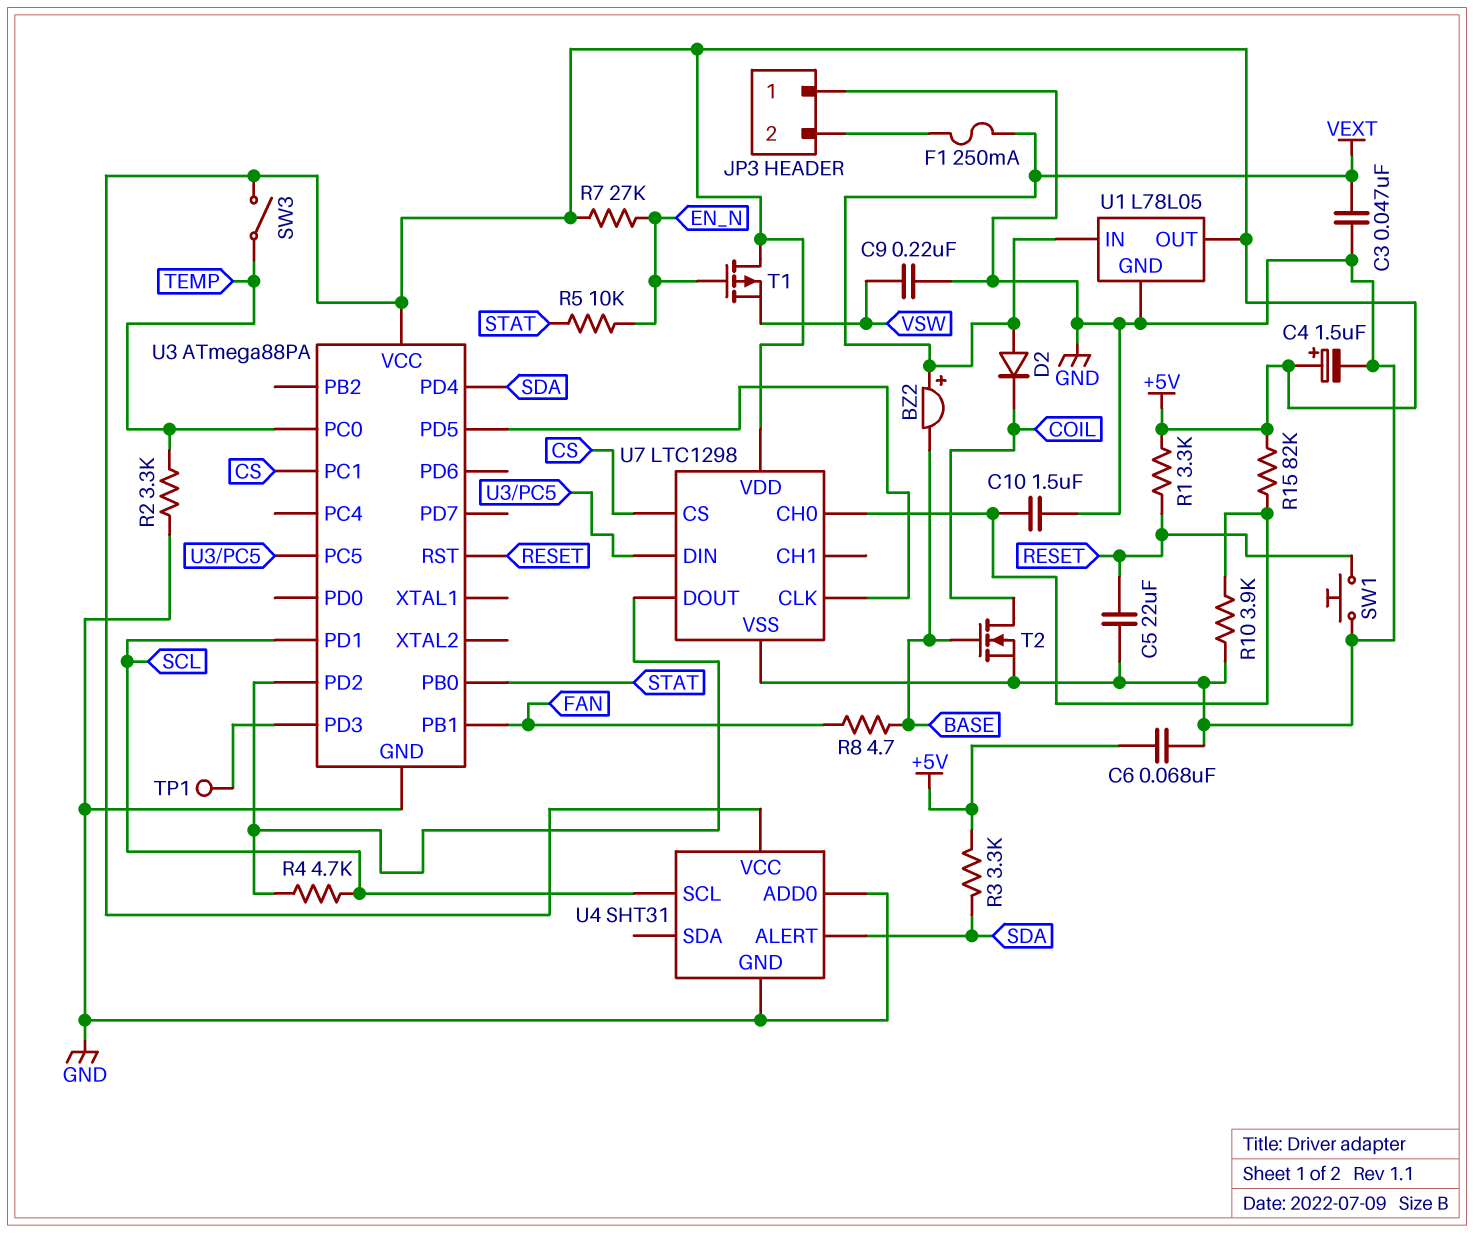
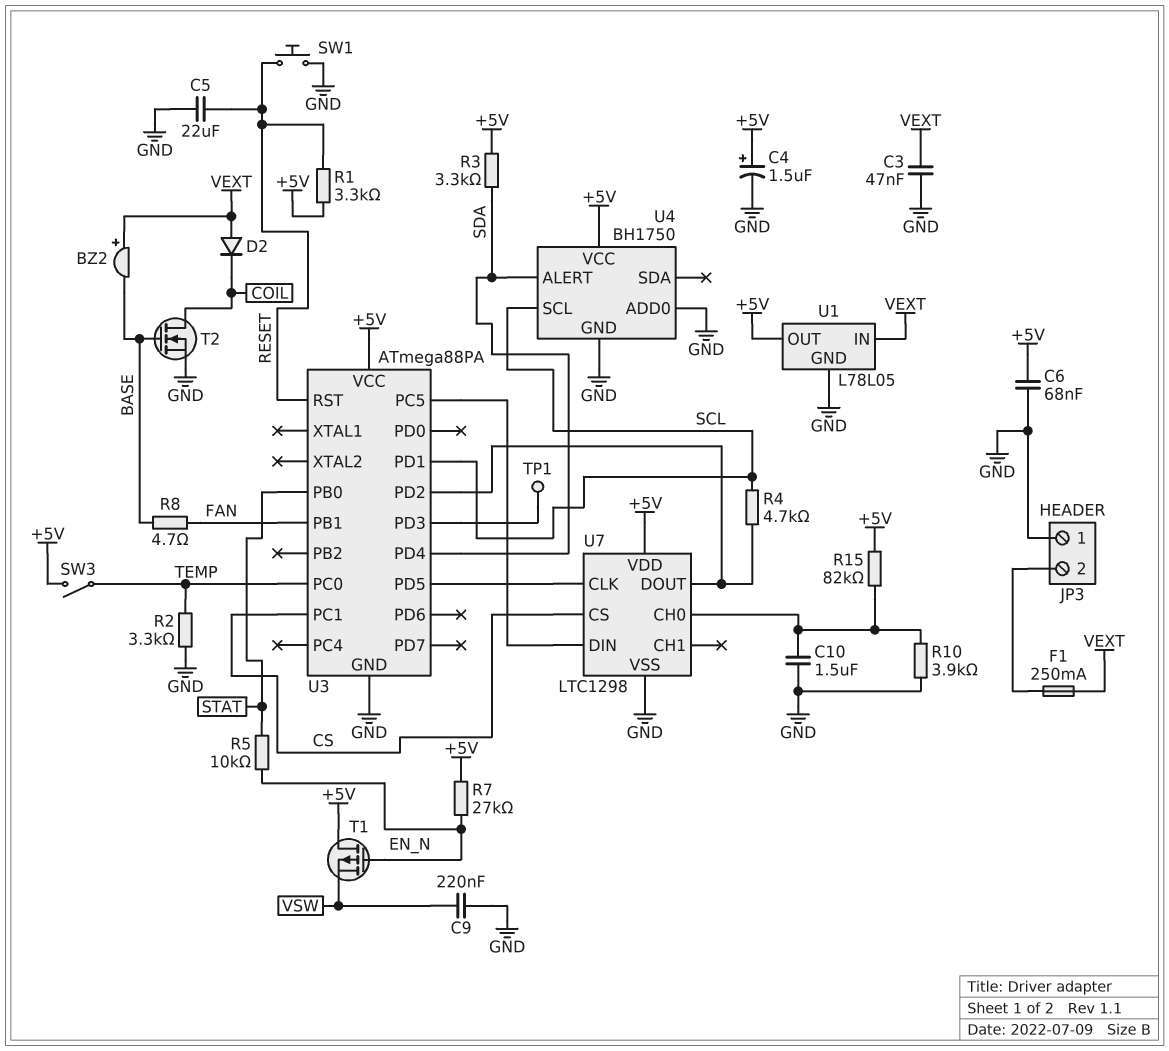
U4: SHT31 -> BH1750

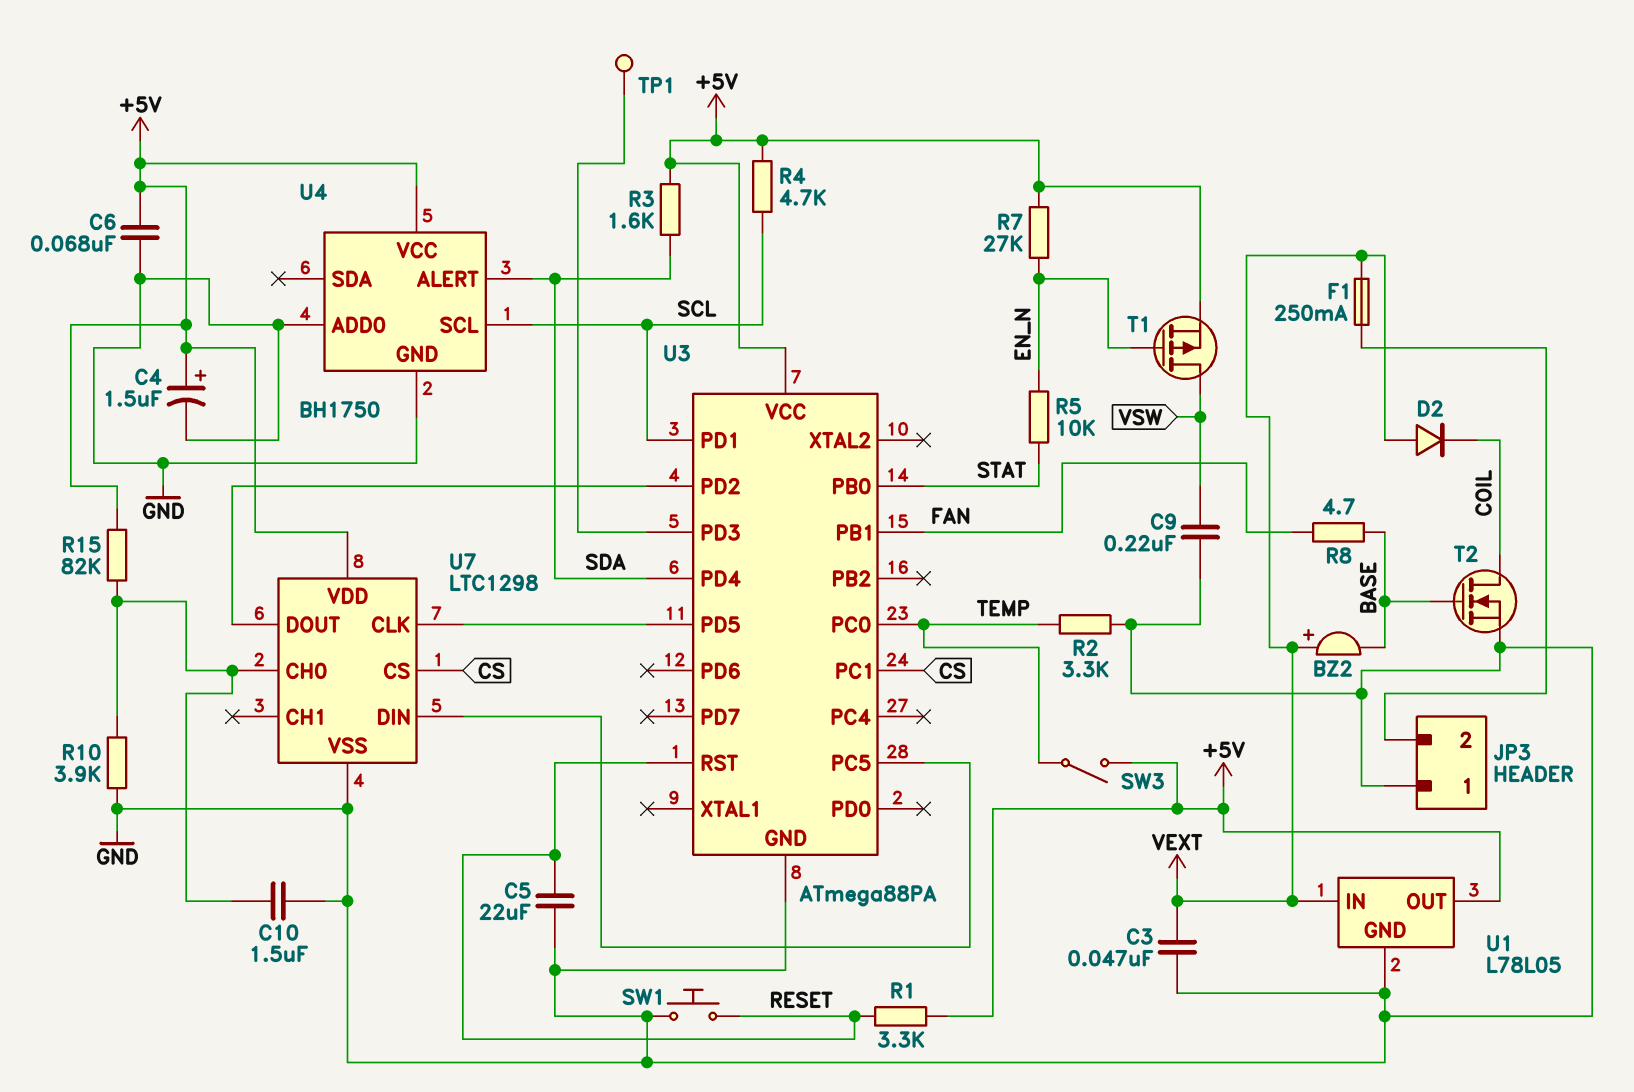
R3: 3.3k (+5V, SDA) -> 1.6k (+5V, SDA)
R4: 4.7k (SCL, U3/PD2) -> 4.7k (+5V, SCL)
T1: PMOS (G EN_N, D +5V, S VSW) -> PMOS (G EN_N, D VSW, S +5V)

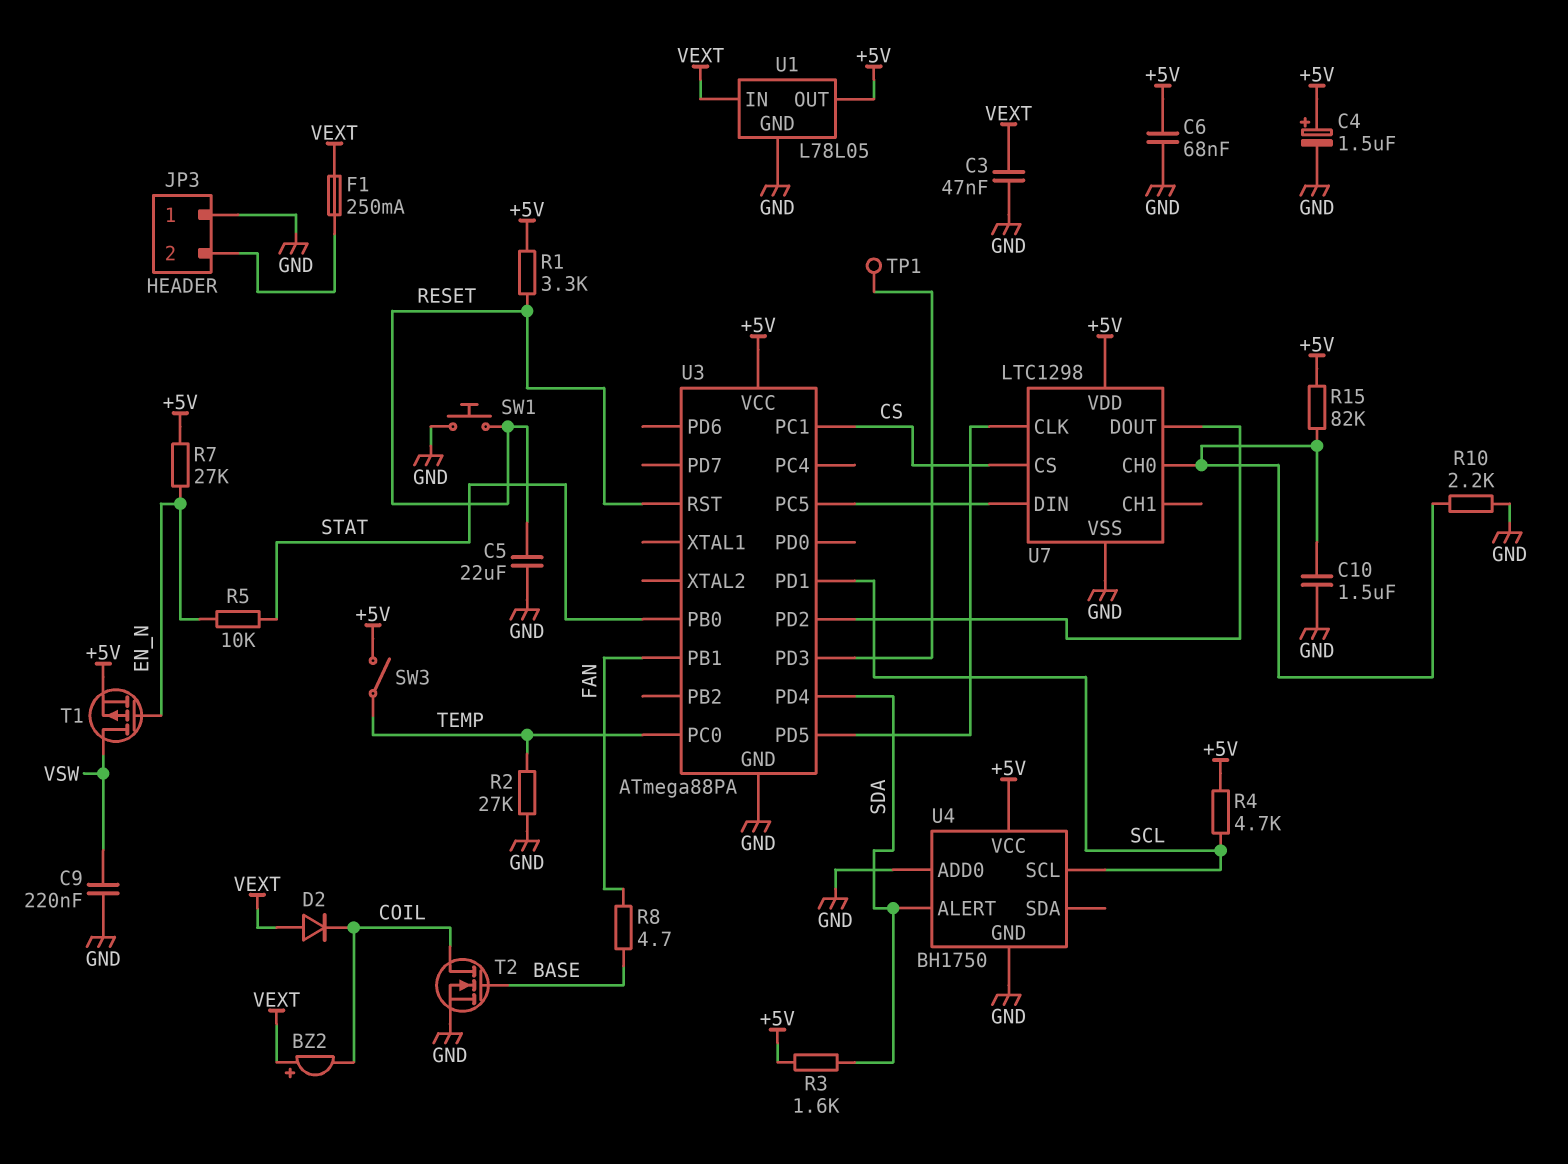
BZ2: buzzer (plus VEXT, minus BASE) -> buzzer (plus VEXT, minus COIL)
R2: 3.3k (GND, TEMP) -> 27k (GND, TEMP)
R10: 3.9k (GND, U7/CH0) -> 2.2k (GND, U7/CH0)

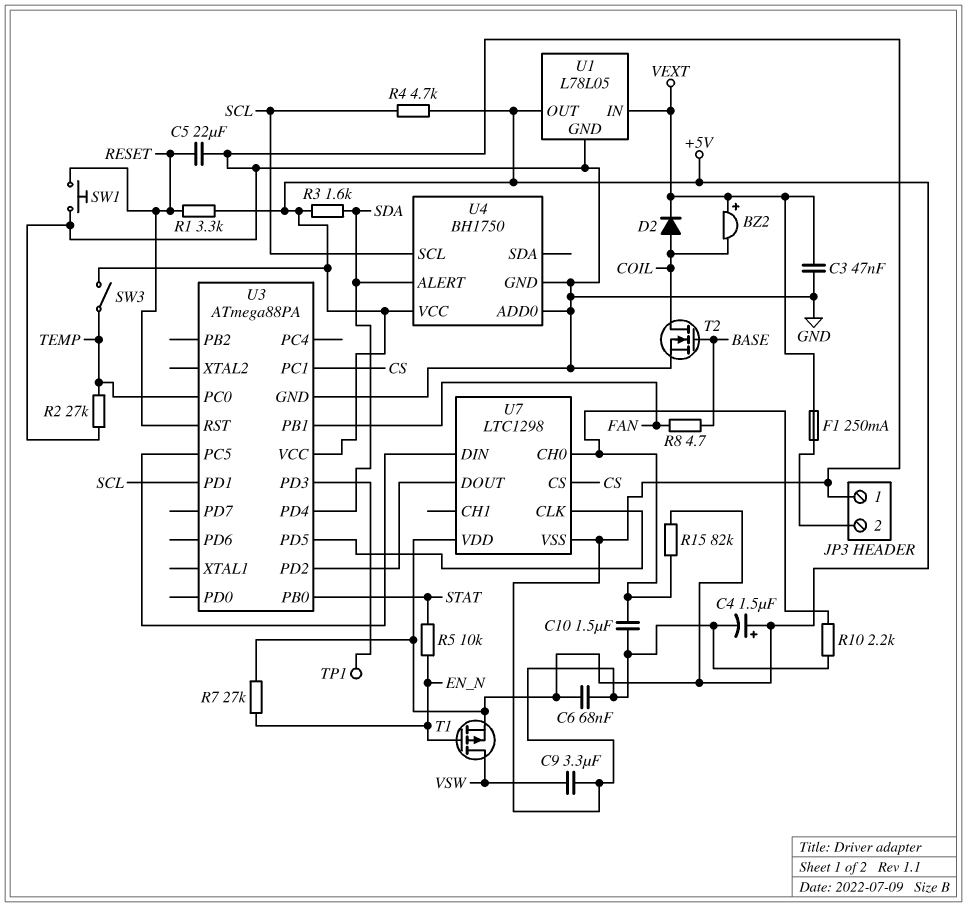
C9: 220nF (GND, VSW) -> 3.3uF (GND, VSW)
D2: diode (A VEXT, K COIL) -> diode (A COIL, K VEXT)

